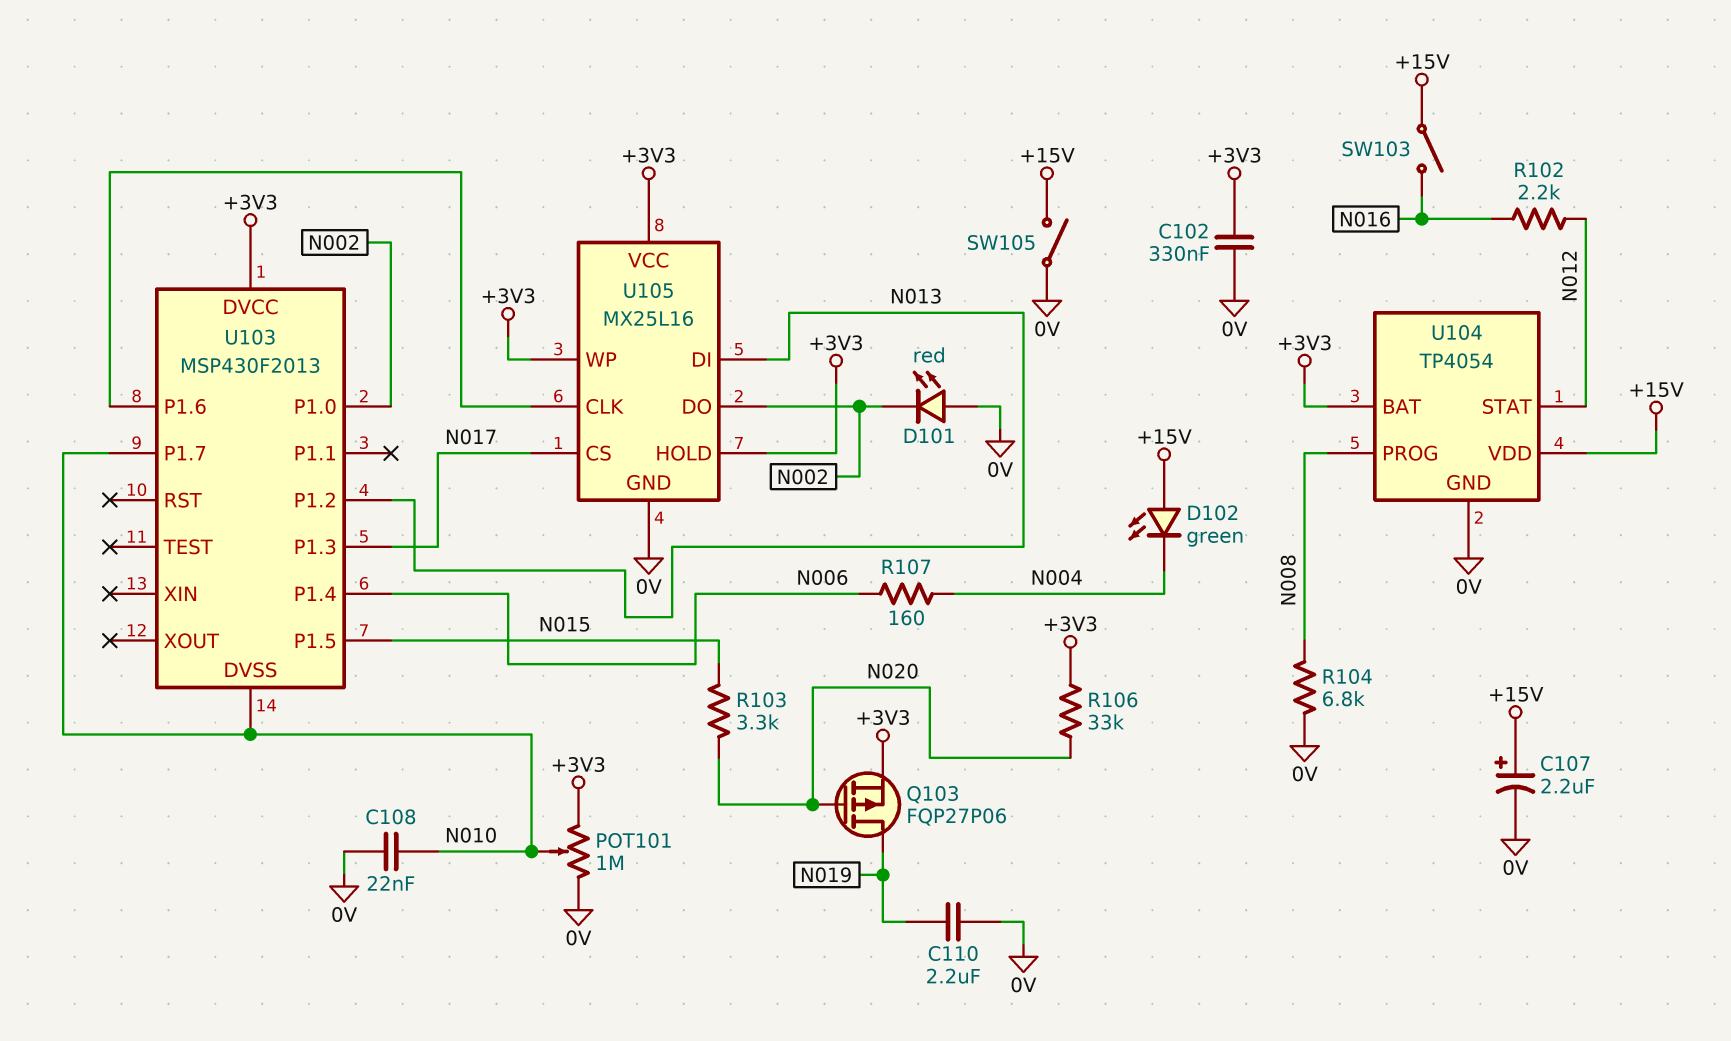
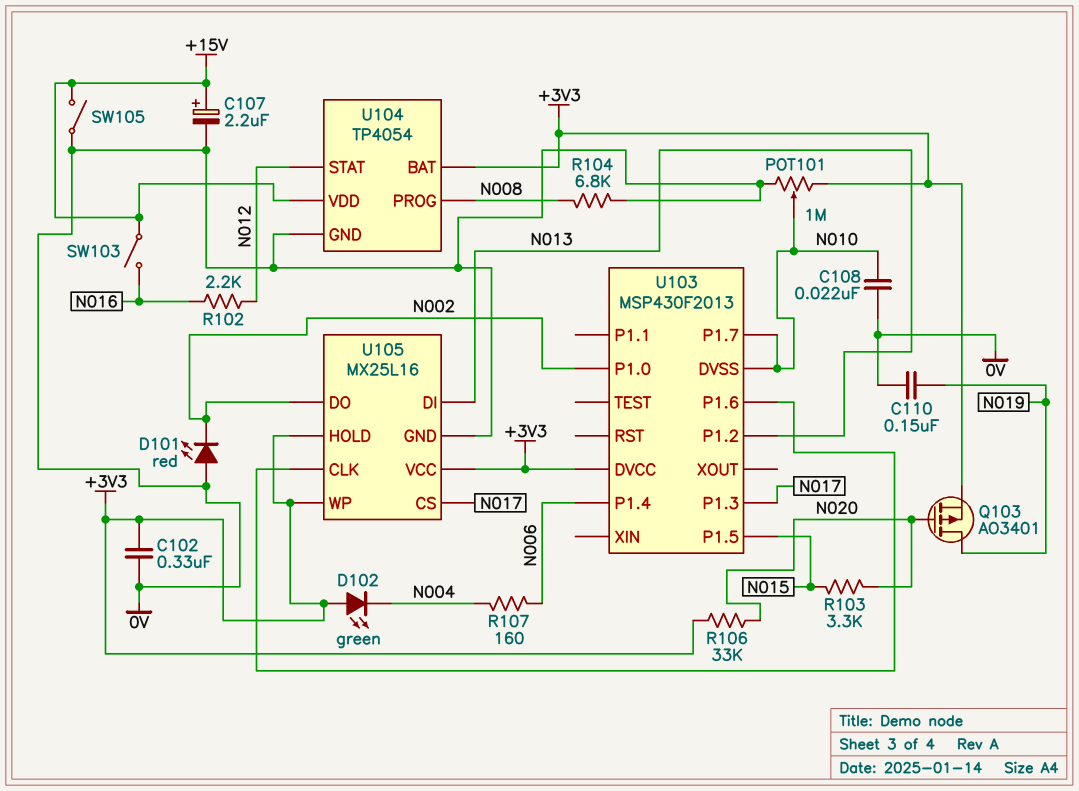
C110: 2.2uF (0V, N019) -> 150nF (0V, N019)
D102: LED green (A +15V, K N004) -> LED green (A +3V3, K N004)
Q103: PMOS FQP27P06 (G N020, D N019, S +3V3) -> PMOS AO3401 (G N020, D N019, S +3V3)

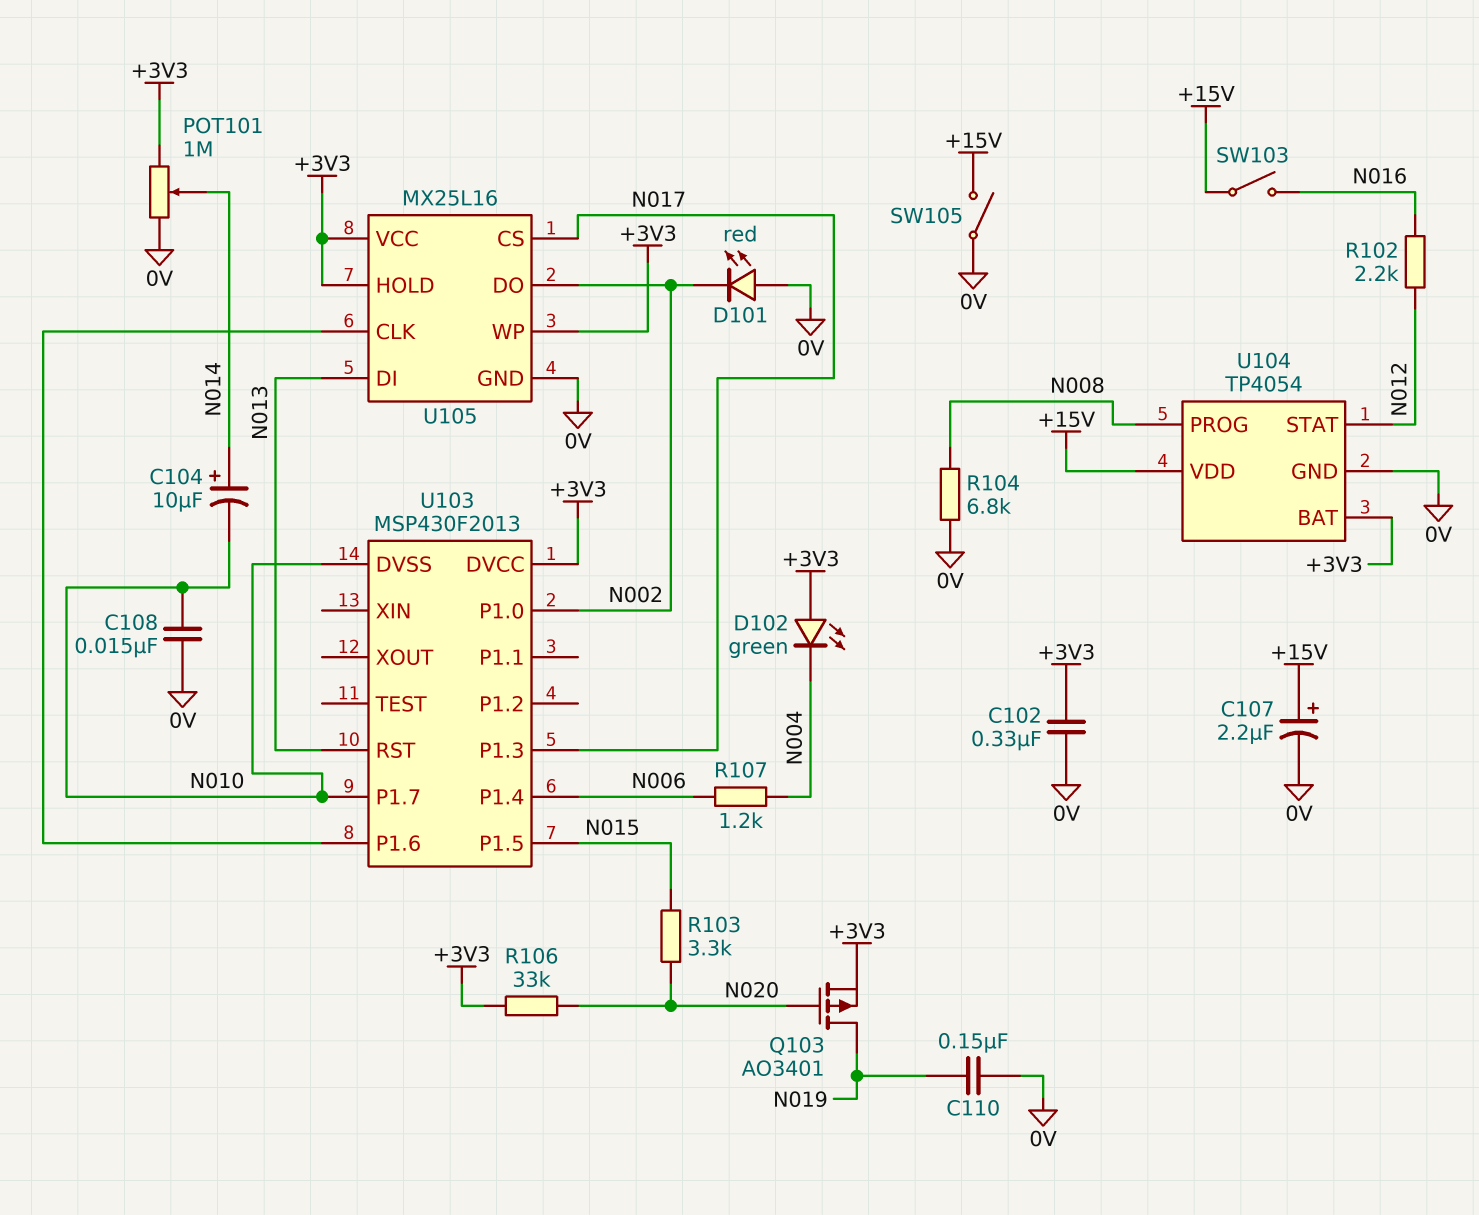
C104: none -> 10uF (plus N014, minus N010)
C108: 22nF (0V, N010) -> 15nF (0V, N010)
POT101: 1M (+3V3, 0V, wiper N010) -> 1M (+3V3, 0V, wiper N014)
R107: 160 (N004, N006) -> 1.2k (N004, N006)
U103 pin P1.2: N013 -> none
U103 pin RST: none -> N013

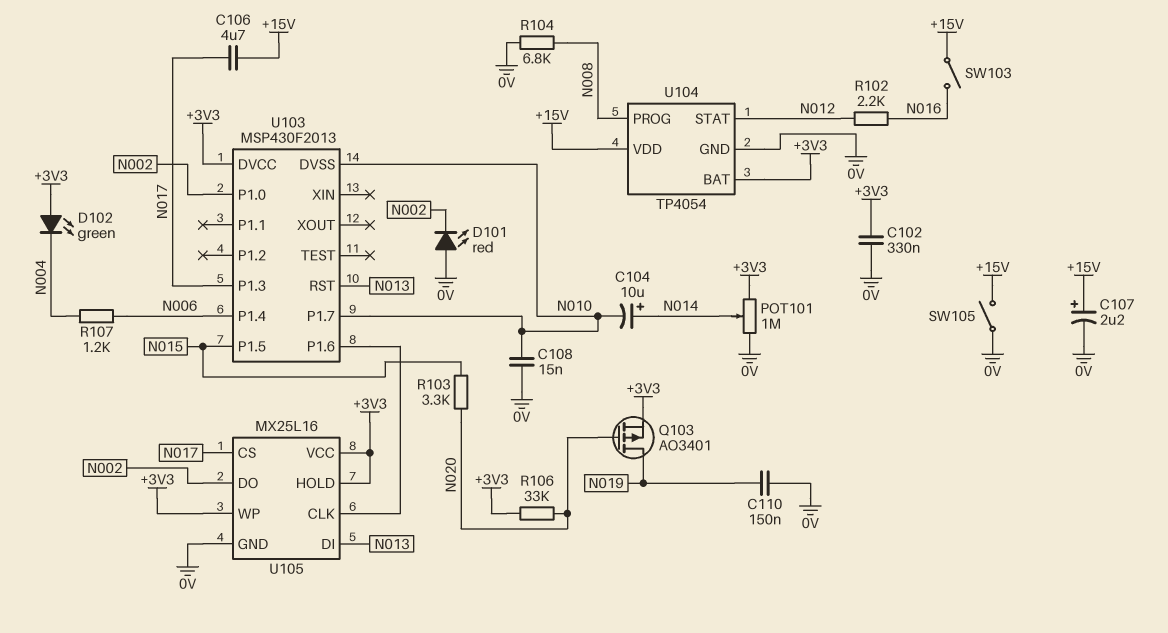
C106: none -> 4.7uF (+15V, N017)

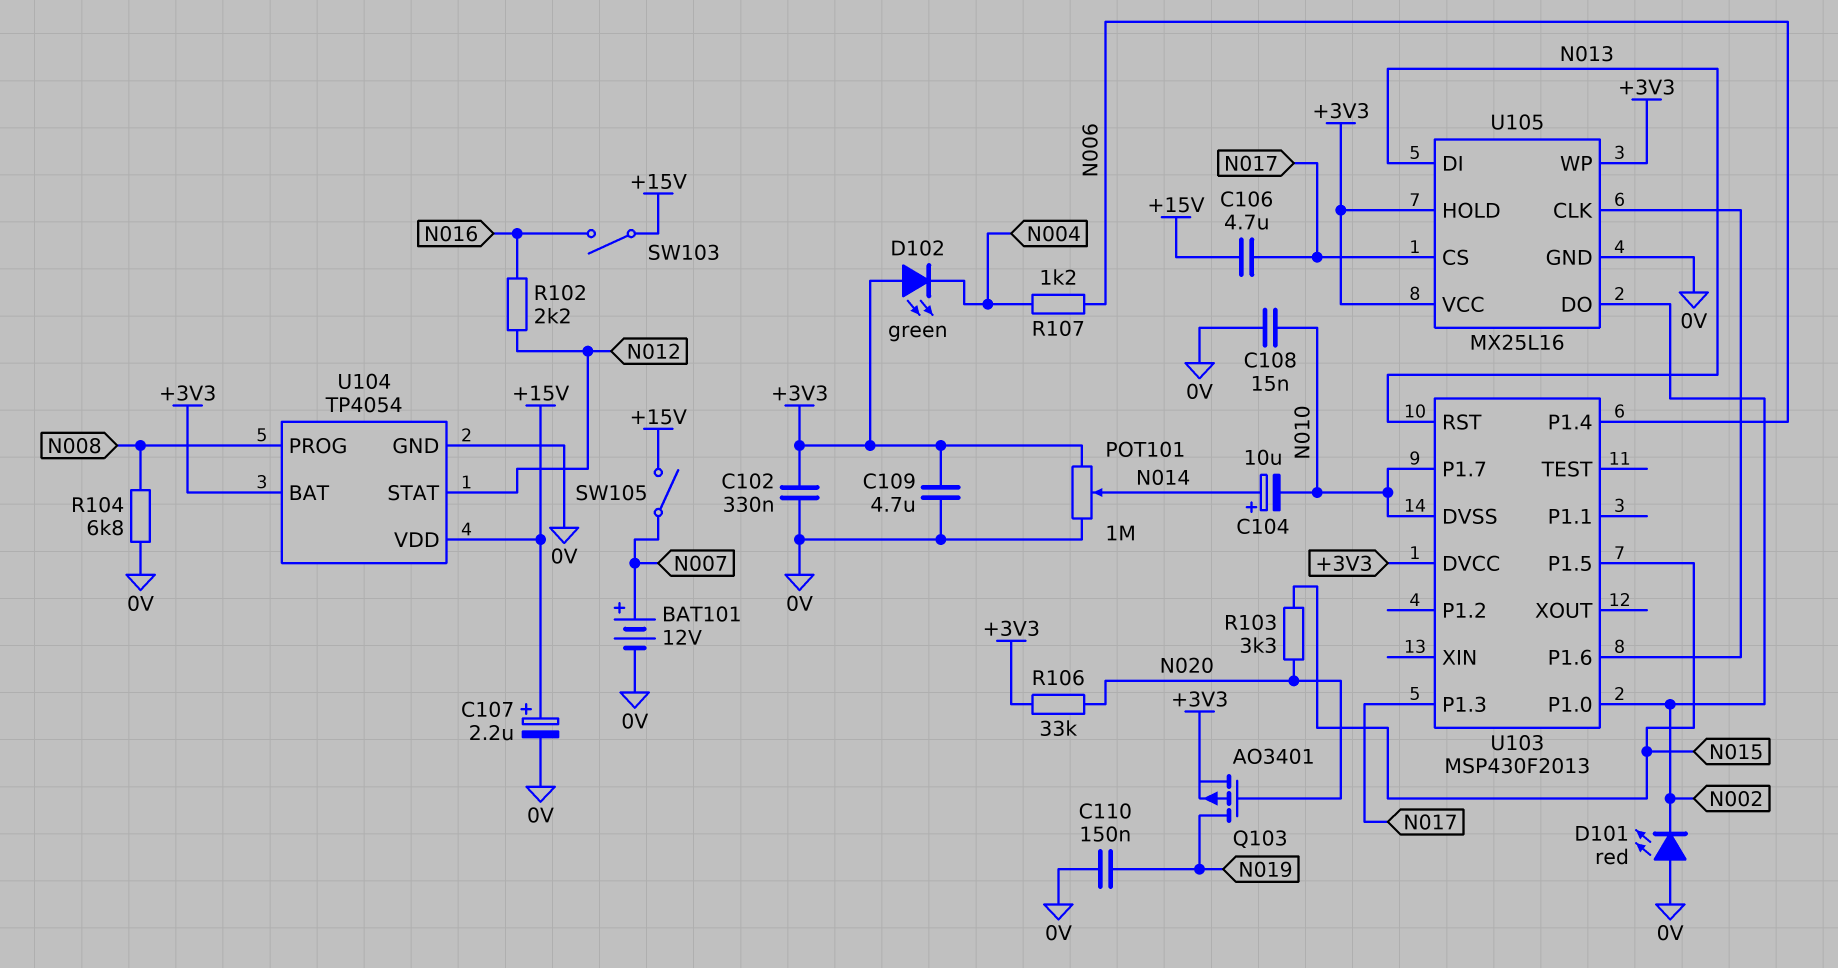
BAT101: none -> 12V (plus N007, minus 0V)
C109: none -> 4.7uF (+3V3, 0V)
SW105: switch (+15V, 0V) -> switch (+15V, N007)

